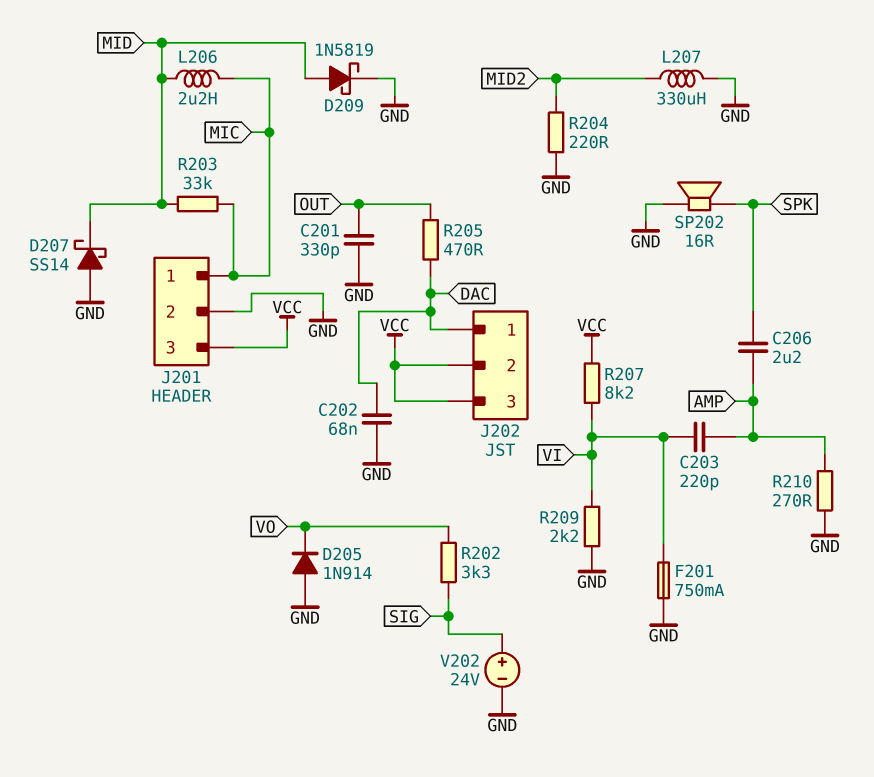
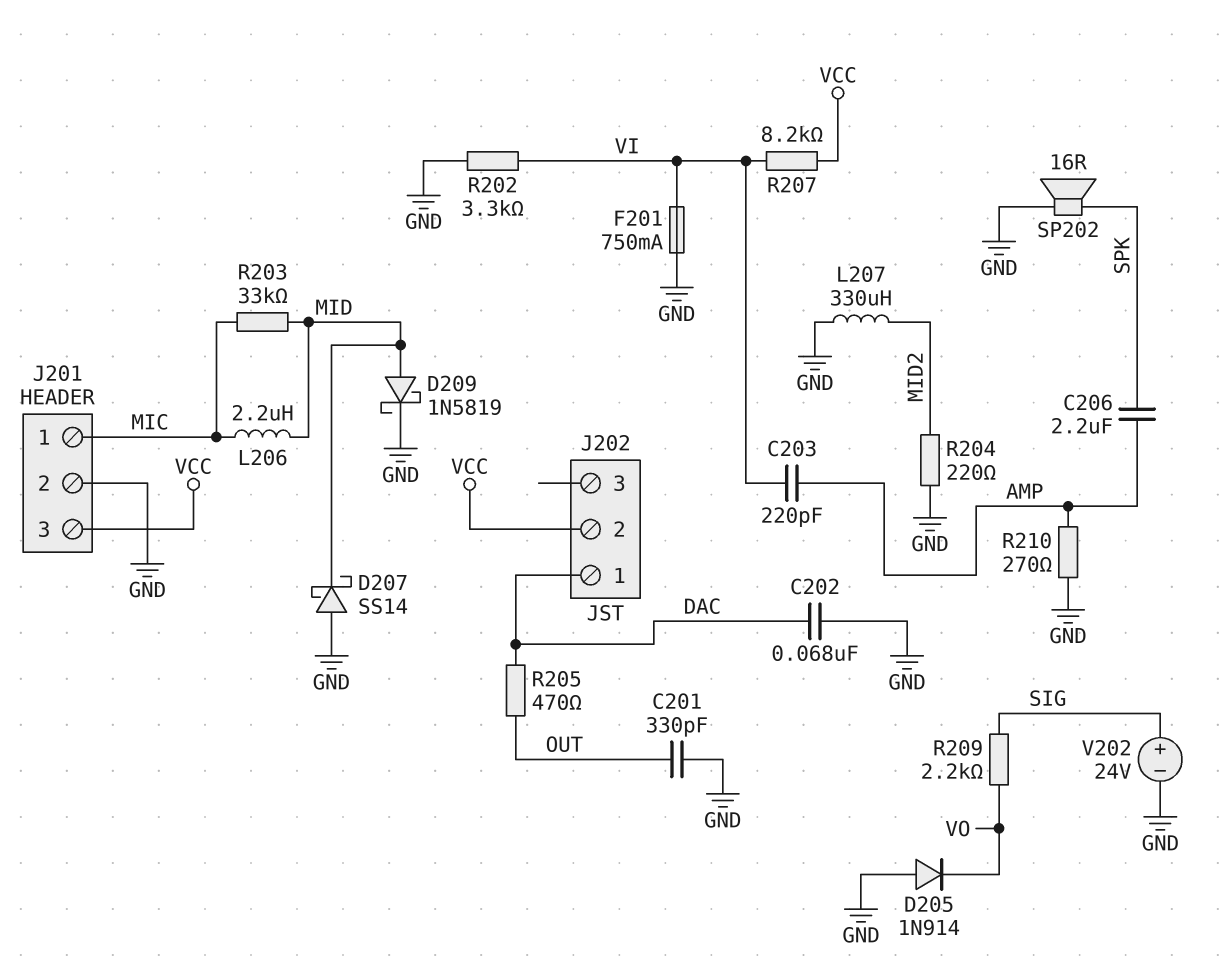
J202 pin 3: VCC -> none
R202: 3.3k (SIG, VO) -> 3.3k (GND, VI)
R209: 2.2k (GND, VI) -> 2.2k (SIG, VO)

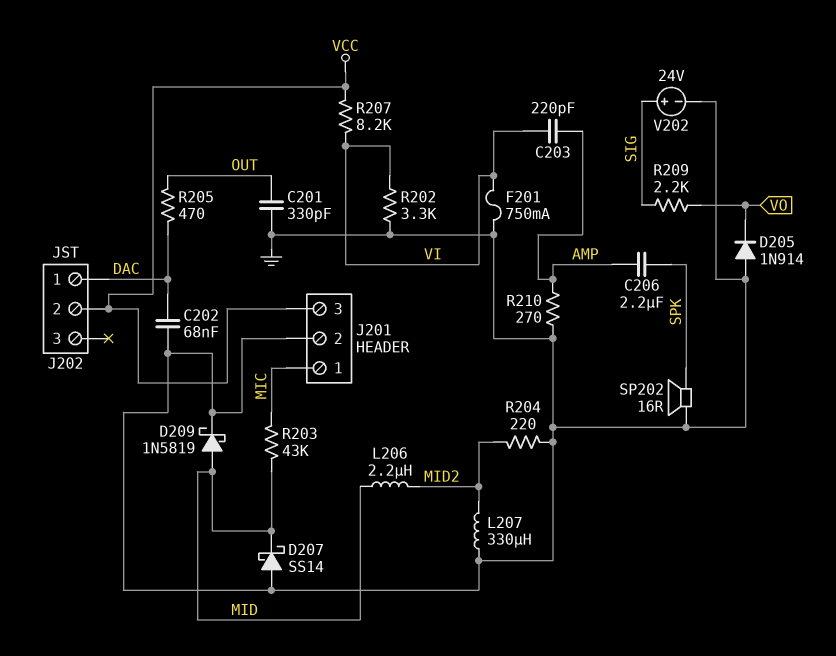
L206: 2.2uH (MIC, MID) -> 2.2uH (MID, MID2)
R203: 33k (MIC, MID) -> 43k (MIC, MID)

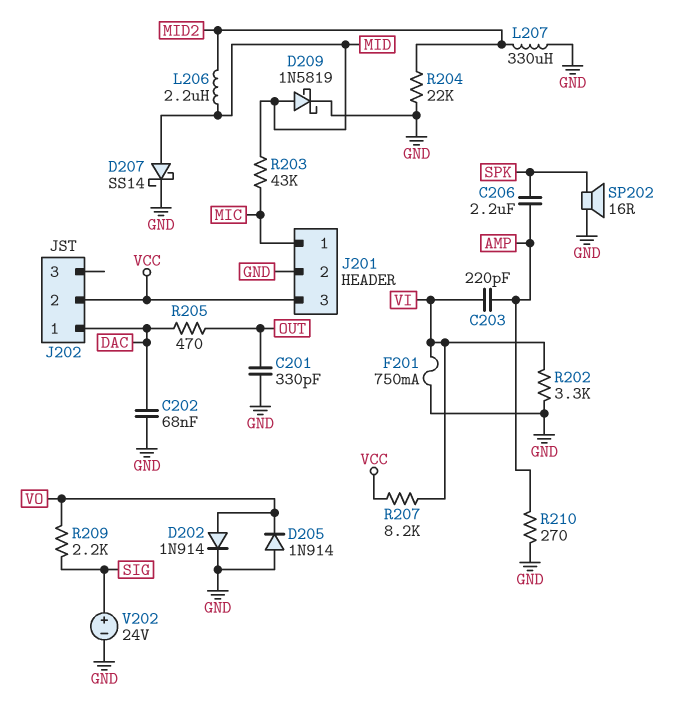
D202: none -> diode 1N914 (A VO, K GND)
D207: schottky SS14 (A GND, K MID) -> schottky SS14 (A MID, K GND)
R204: 220 (GND, MID2) -> 22k (GND, MID2)

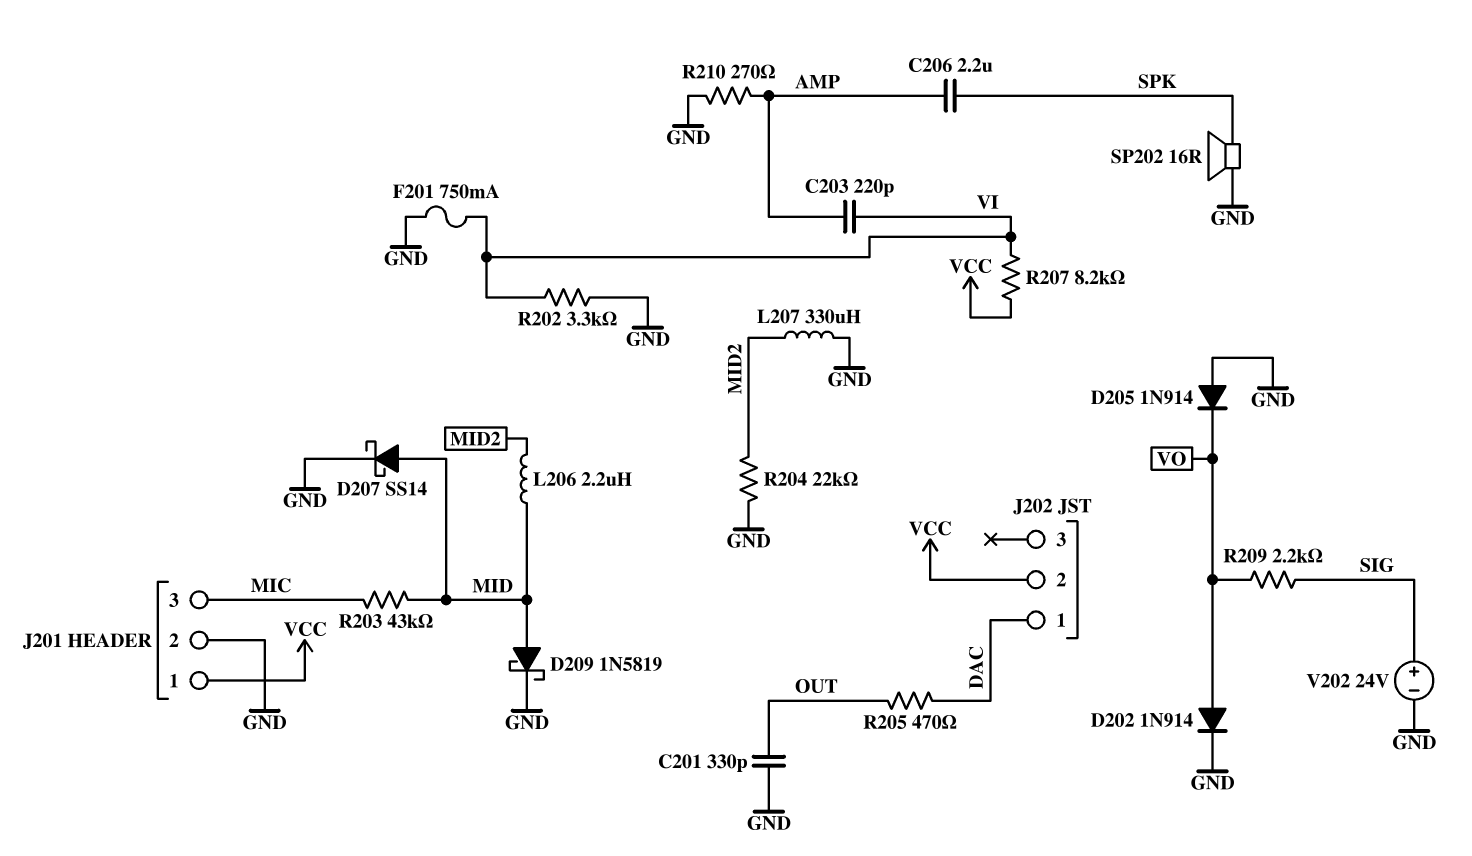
C202: 68nF (DAC, GND) -> none
J201 pin 1: MIC -> VCC
J201 pin 3: VCC -> MIC

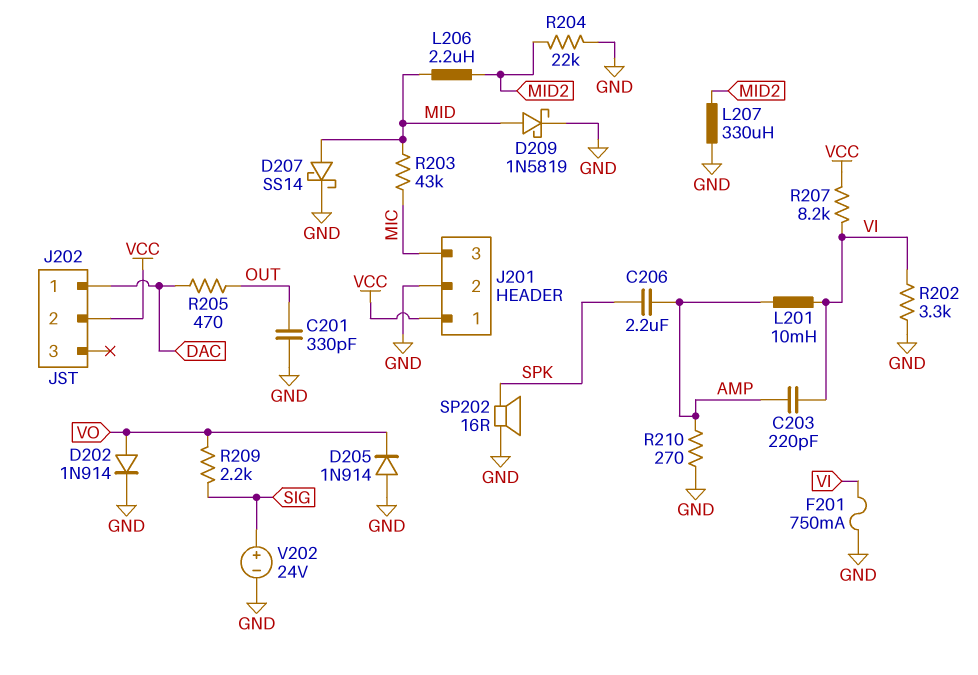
L201: none -> 10mH (AMP, VI)

